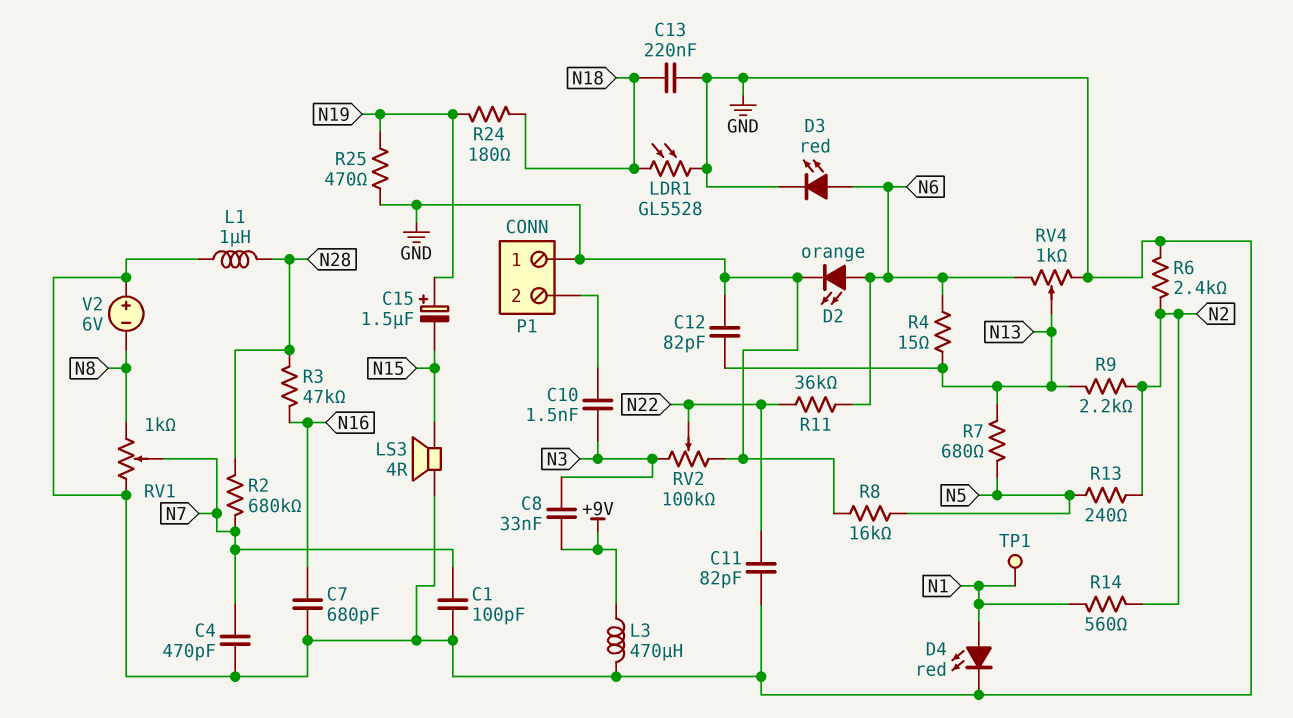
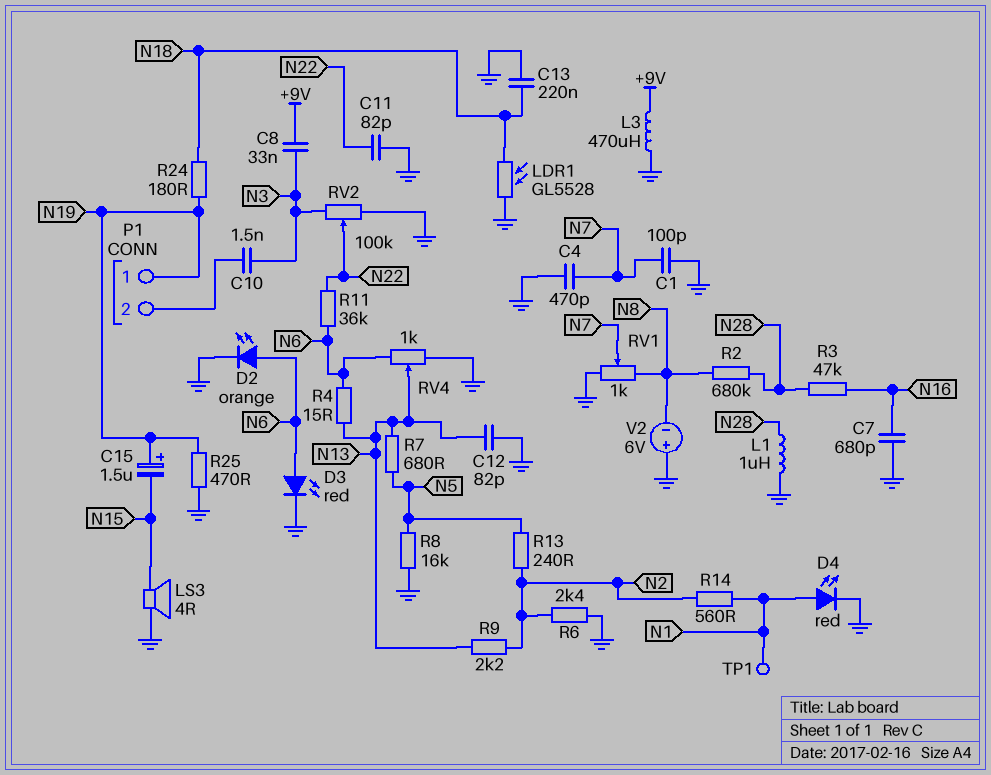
P1 pin 1: GND -> N19
R2: 680k (N7, N28) -> 680k (N8, N28)

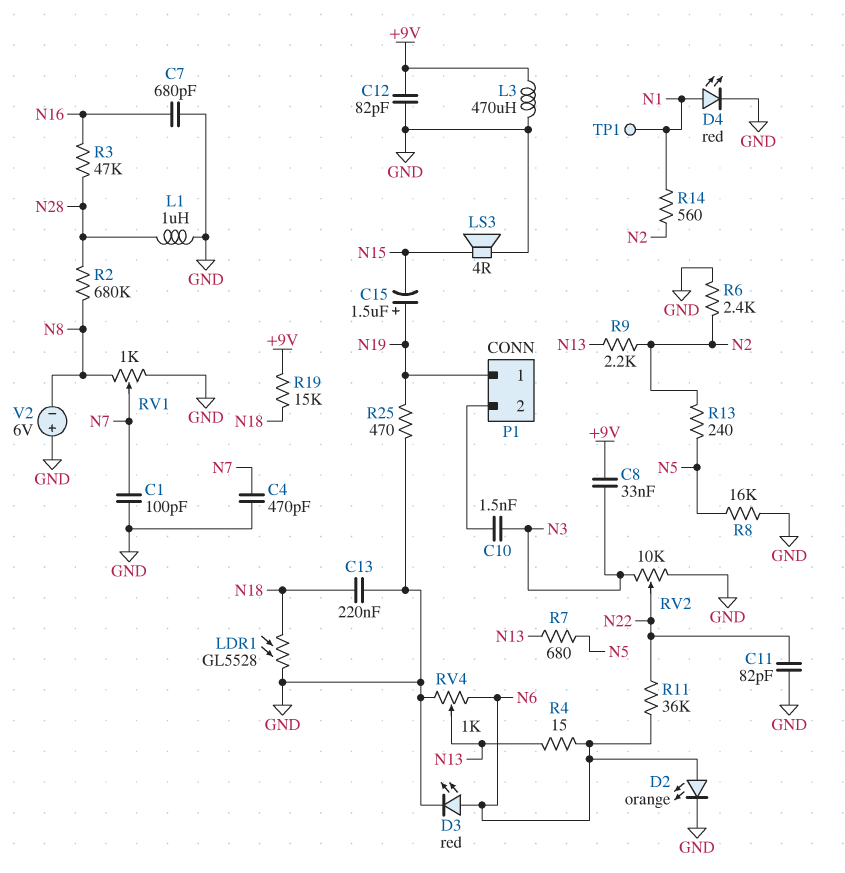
C12: 82pF (GND, N13) -> 82pF (+9V, GND)
R19: none -> 15k (+9V, N18)
R24: 180 (N18, N19) -> none
RV2: 100k (GND, N3, wiper N22) -> 10k (GND, N3, wiper N22)

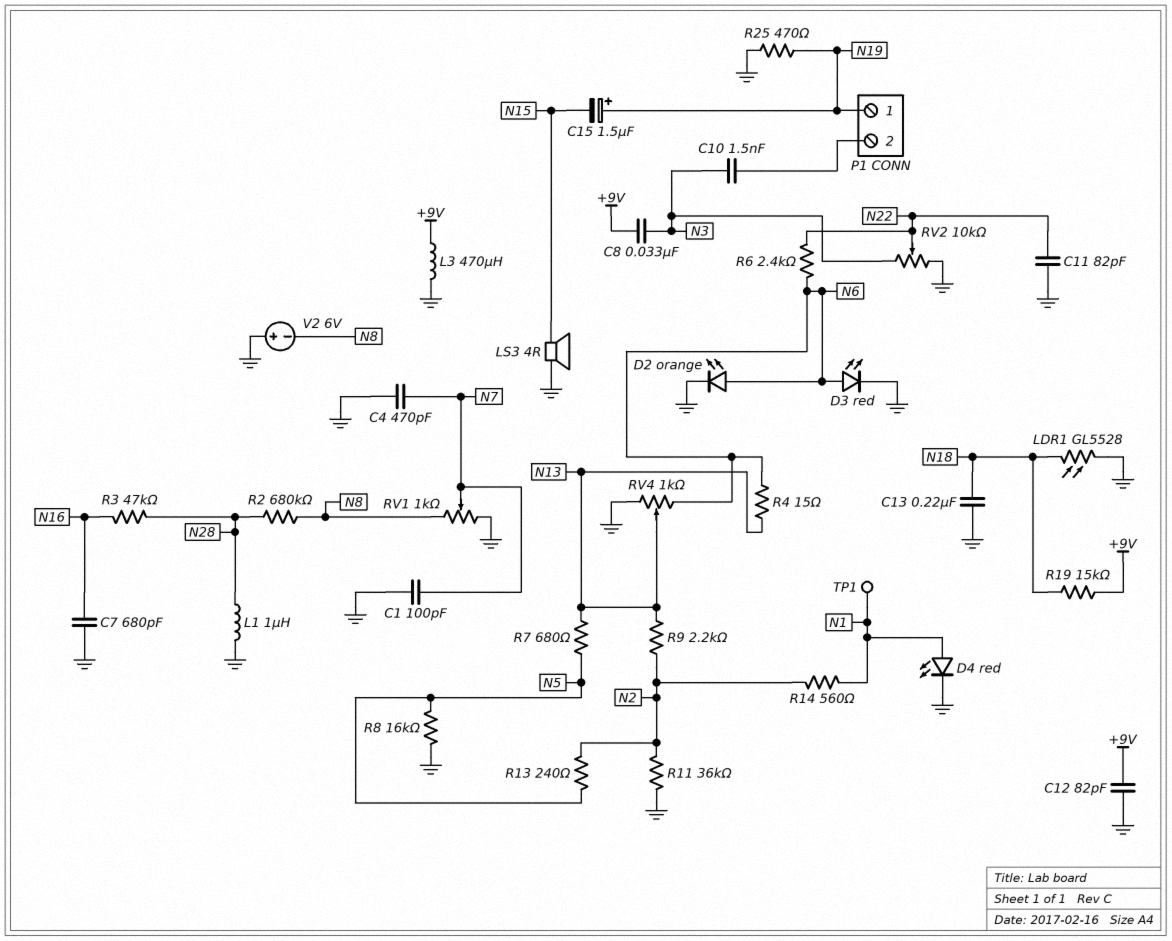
R6: 2.4k (GND, N2) -> 2.4k (N6, N22)
R11: 36k (N6, N22) -> 36k (GND, N2)

